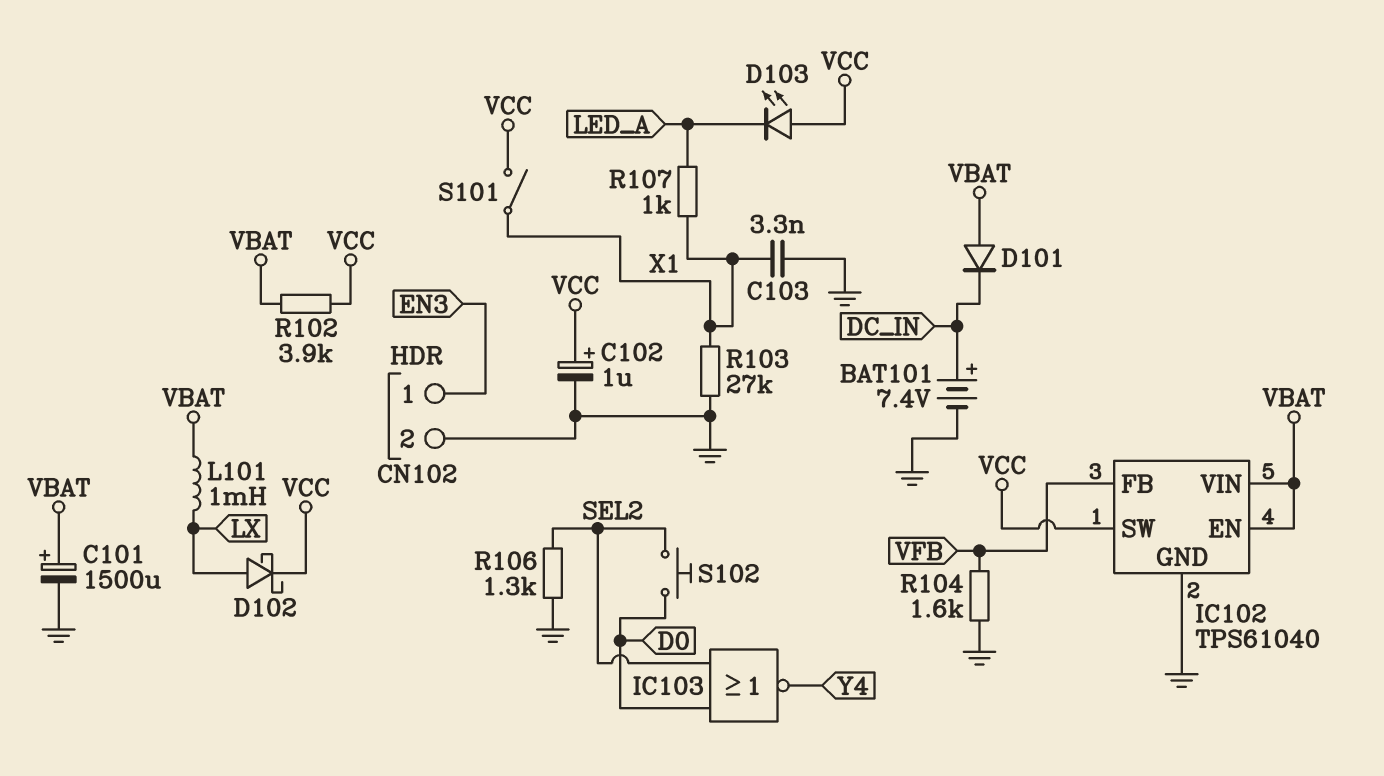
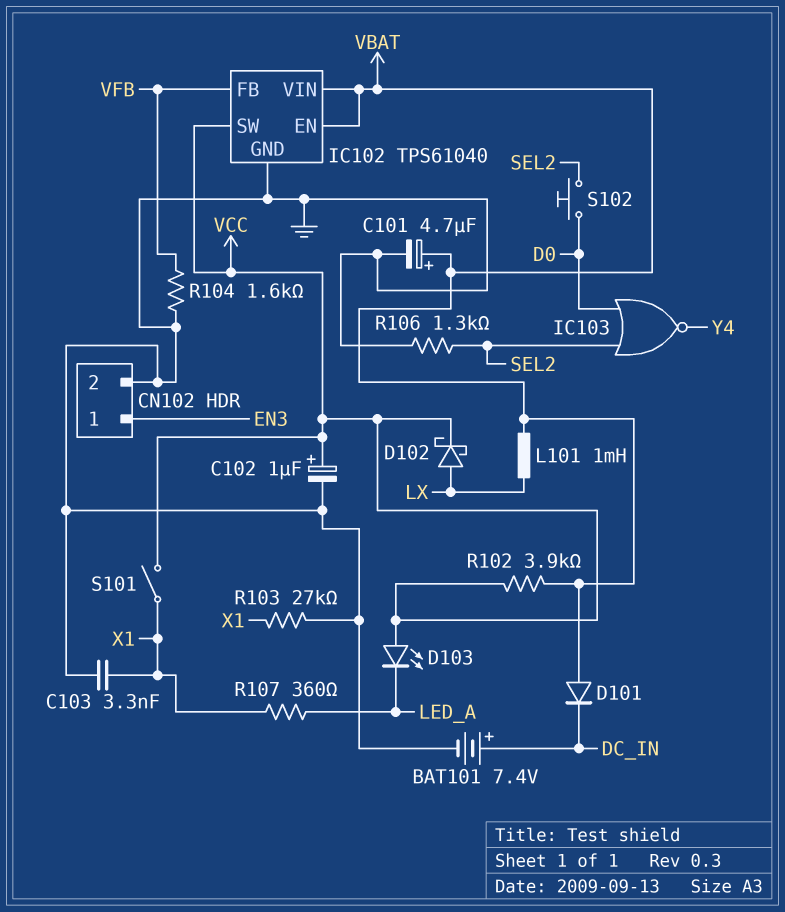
C101: 1500uF (plus VBAT, minus GND) -> 4.7uF (plus VBAT, minus GND)
R107: 1k (LED_A, X1) -> 360 (LED_A, X1)

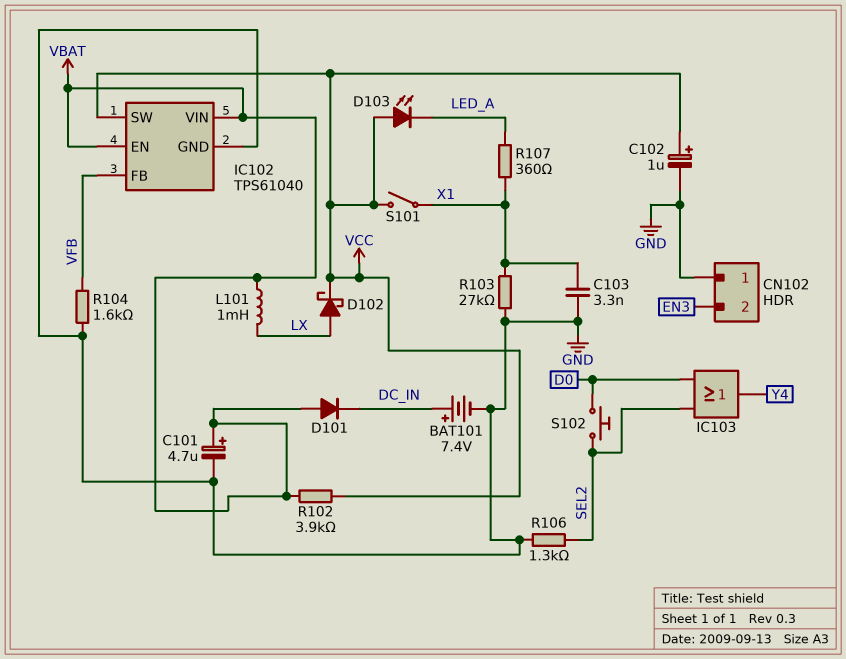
CN102 pin 1: EN3 -> GND
CN102 pin 2: GND -> EN3
IC103: NOR (in D0, in SEL2, out Y4) -> OR (in D0, in SEL2, out Y4)

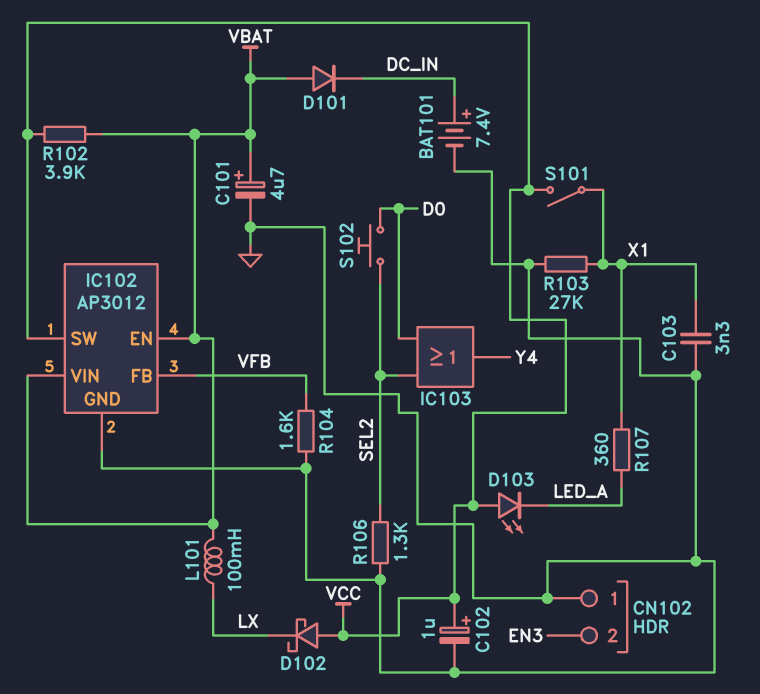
D102: schottky (A LX, K VCC) -> schottky (A VCC, K LX)
IC102: TPS61040 -> AP3012
L101: 1mH (LX, VBAT) -> 100mH (LX, VBAT)

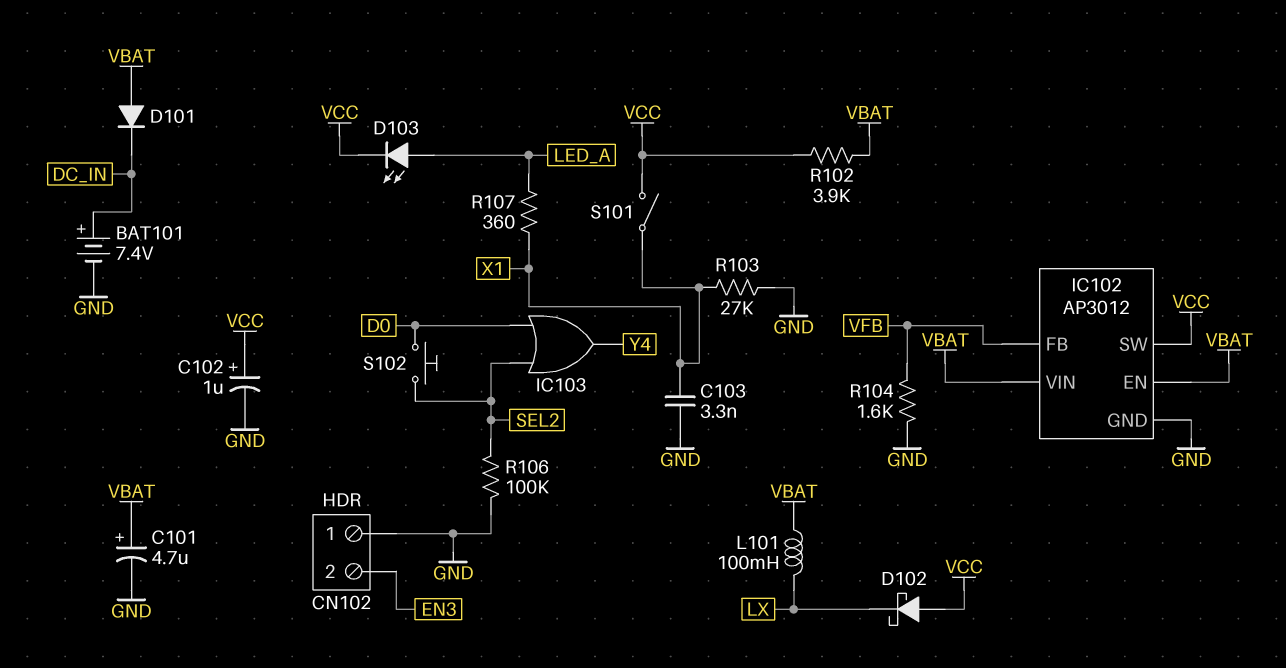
D103: LED (A VCC, K LED_A) -> LED (A LED_A, K VCC)
R106: 1.3k (GND, SEL2) -> 100k (GND, SEL2)

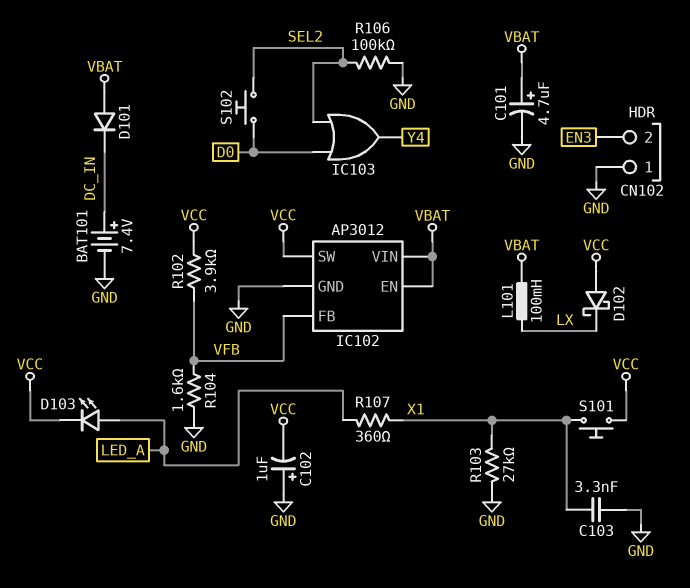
C102: 1uF (plus VCC, minus GND) -> 1uF (plus GND, minus VCC)
R102: 3.9k (VBAT, VCC) -> 3.9k (VCC, VFB)
S101: switch (VCC, X1) -> button (VCC, X1)

